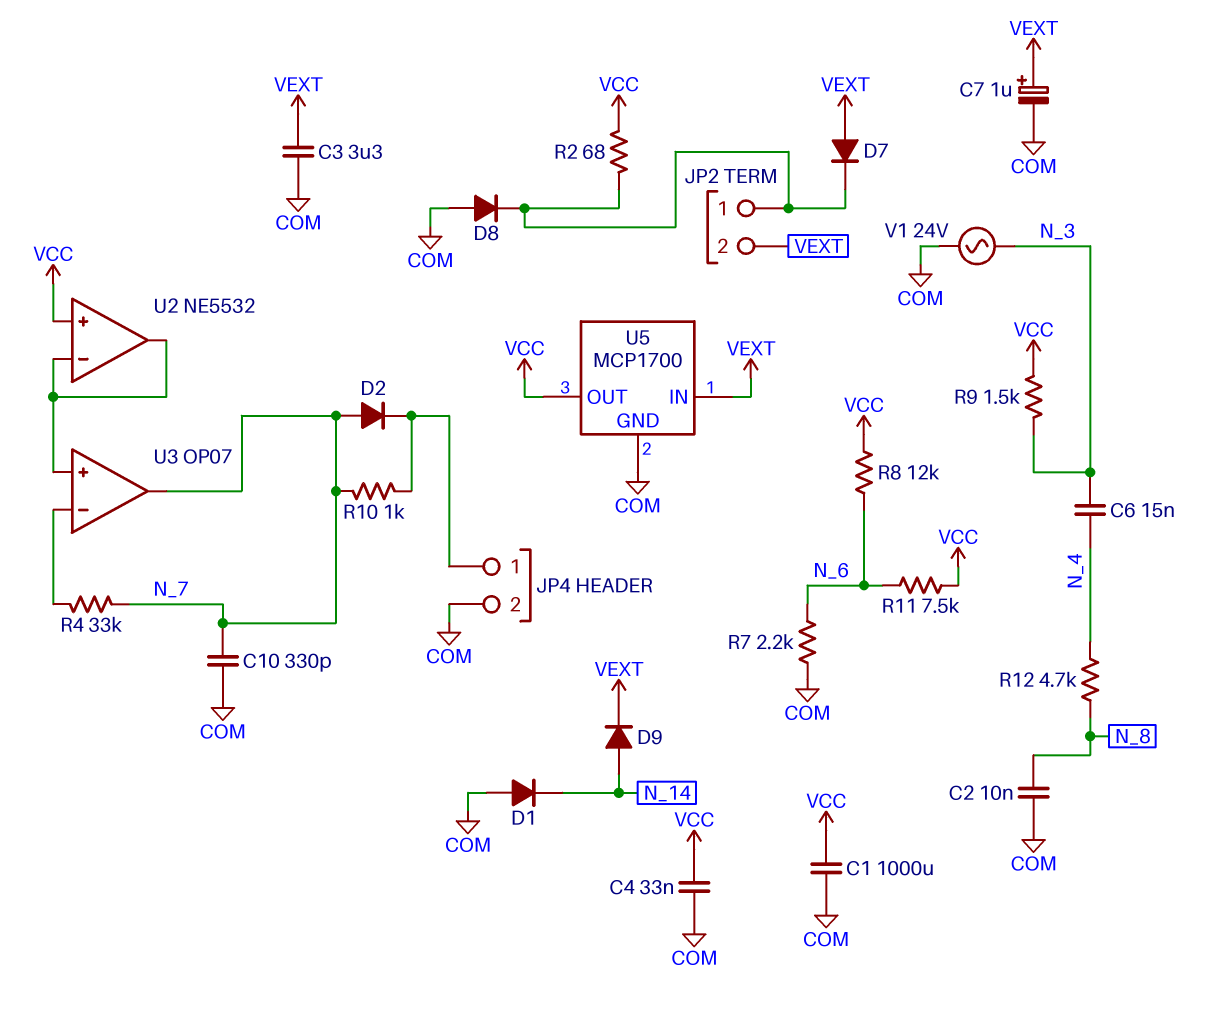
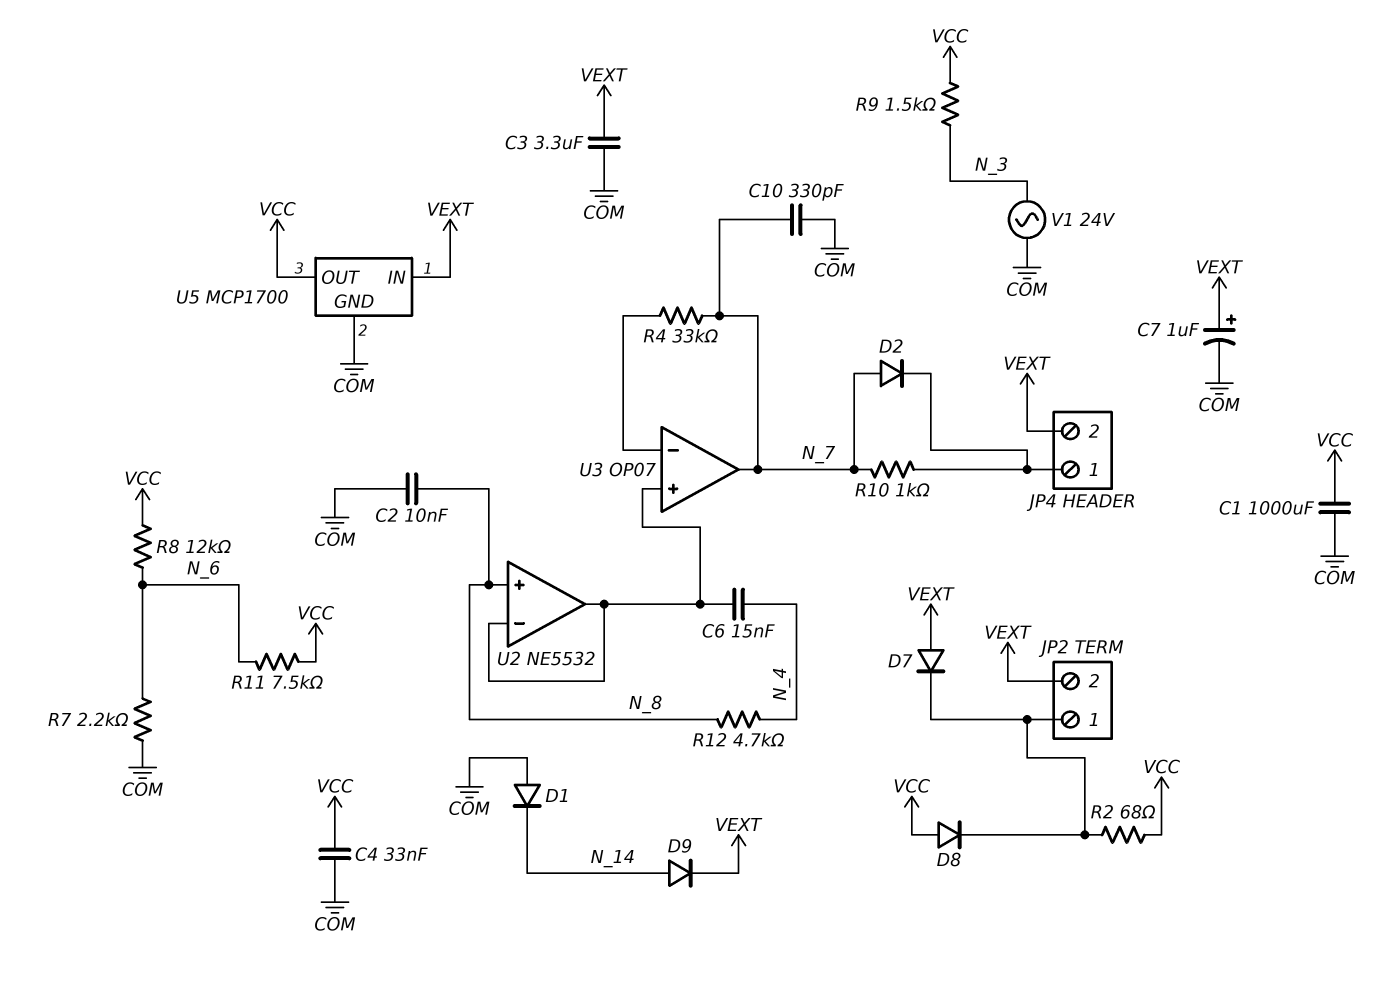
C6: 15nF (N_3, N_4) -> 15nF (N_4, U2/in-)
D8: diode (A COM, K JP2/1) -> diode (A VCC, K JP2/1)
JP4 pin 2: COM -> VEXT
U2 pin in+: VCC -> N_8

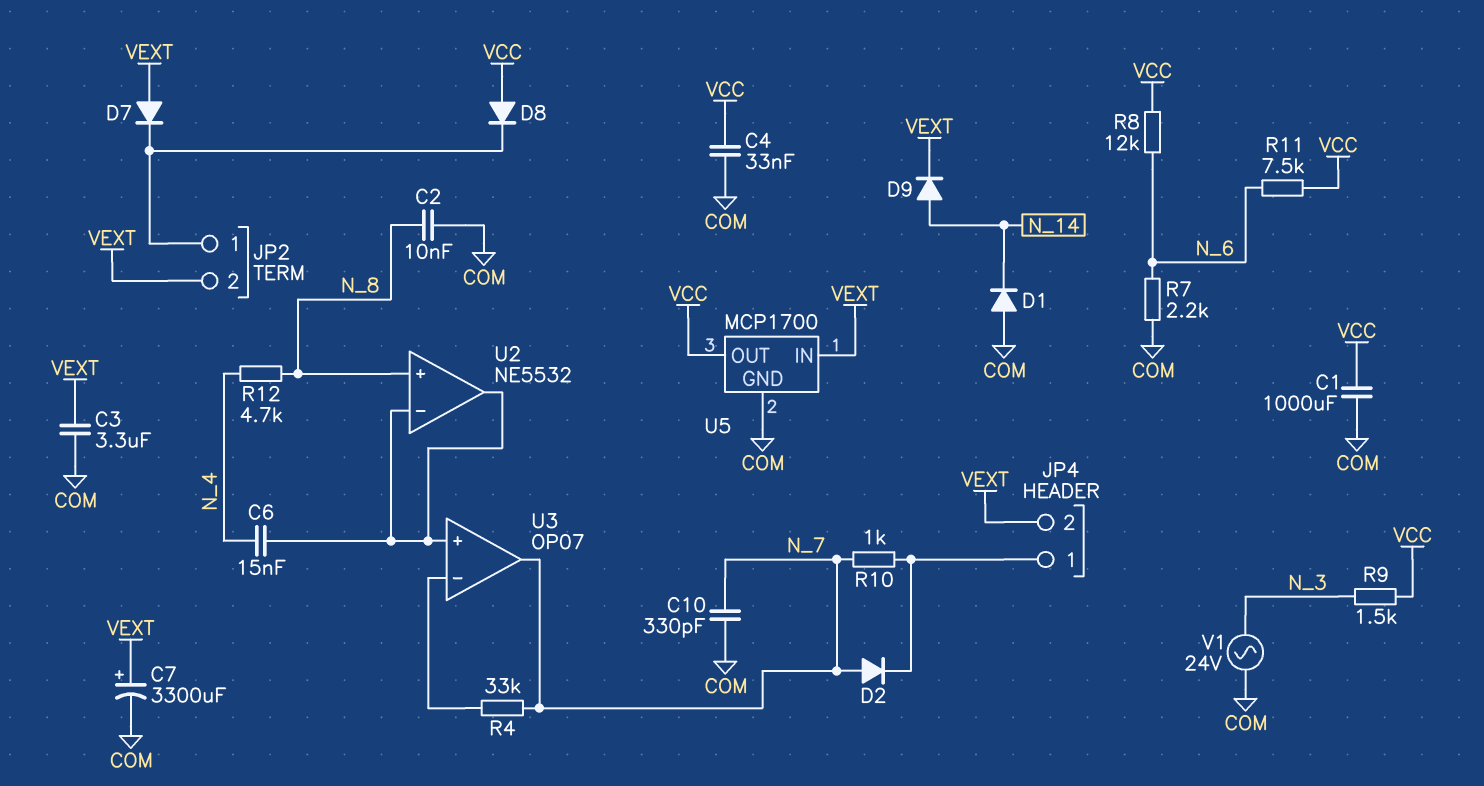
C7: 1uF (plus VEXT, minus COM) -> 3300uF (plus VEXT, minus COM)
R2: 68 (JP2/1, VCC) -> none

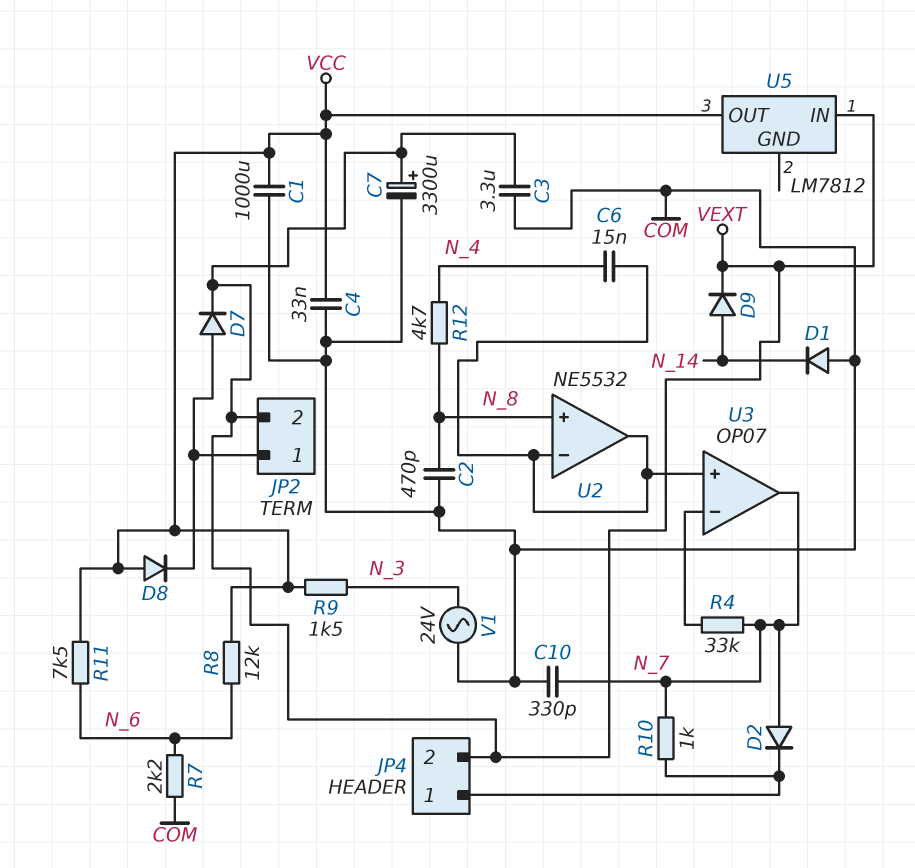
C2: 10nF (COM, N_8) -> 470pF (COM, N_8)
D7: diode (A VEXT, K JP2/1) -> diode (A JP2/1, K VEXT)
U5: MCP1700 -> LM7812
U5 pin GND: COM -> none

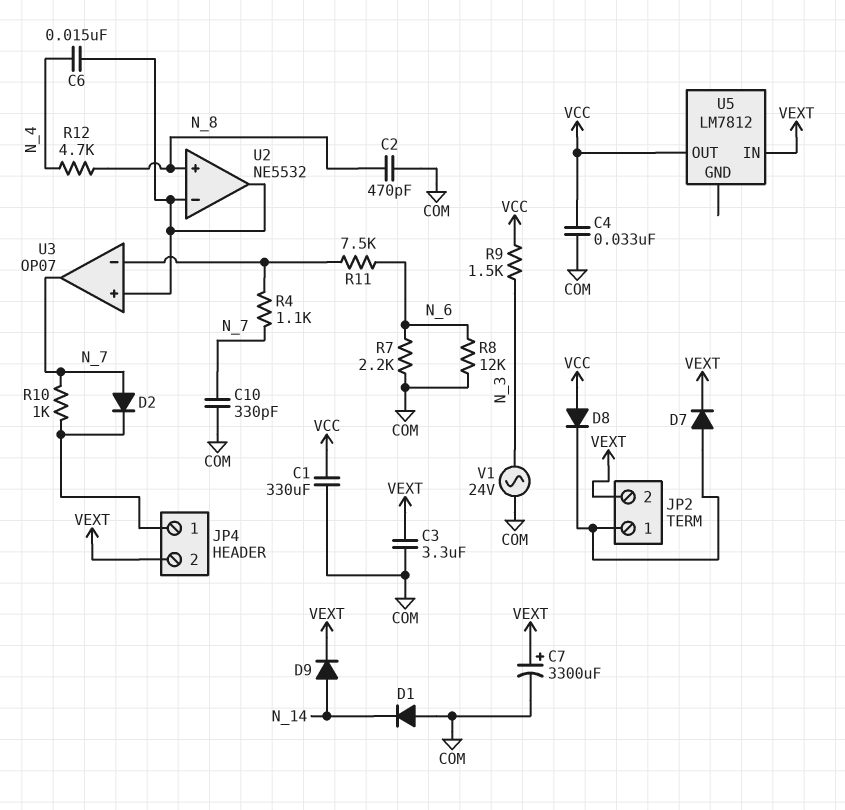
C1: 1000uF (COM, VCC) -> 330uF (COM, VCC)
R4: 33k (N_7, U3/in-) -> 1.1k (N_7, U3/in-)
R8: 12k (N_6, VCC) -> 12k (COM, N_6)
R11: 7.5k (N_6, VCC) -> 7.5k (N_6, U3/in-)

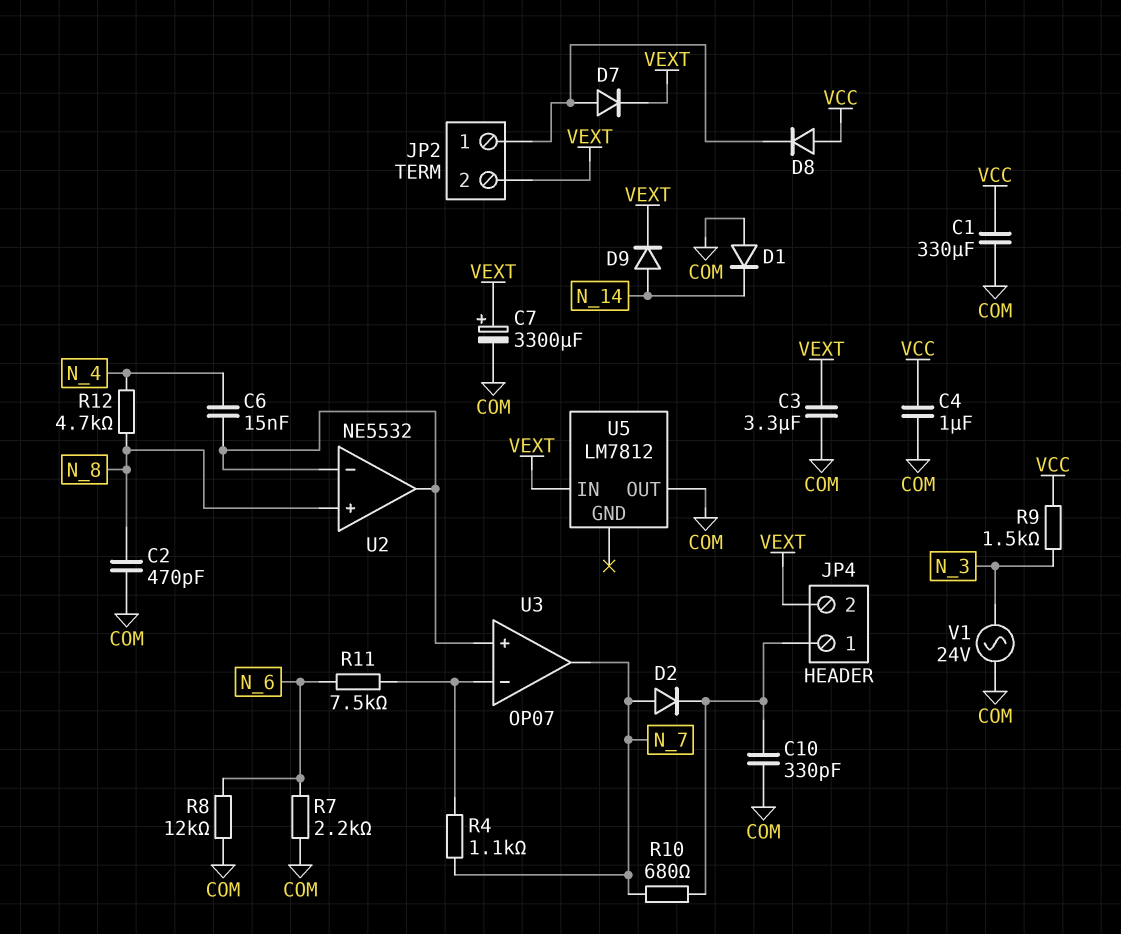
C4: 33nF (COM, VCC) -> 1uF (COM, VCC)
C10: 330pF (COM, N_7) -> 330pF (COM, JP4/1)
R10: 1k (JP4/1, N_7) -> 680 (JP4/1, N_7)
U5 pin OUT: VCC -> COM

